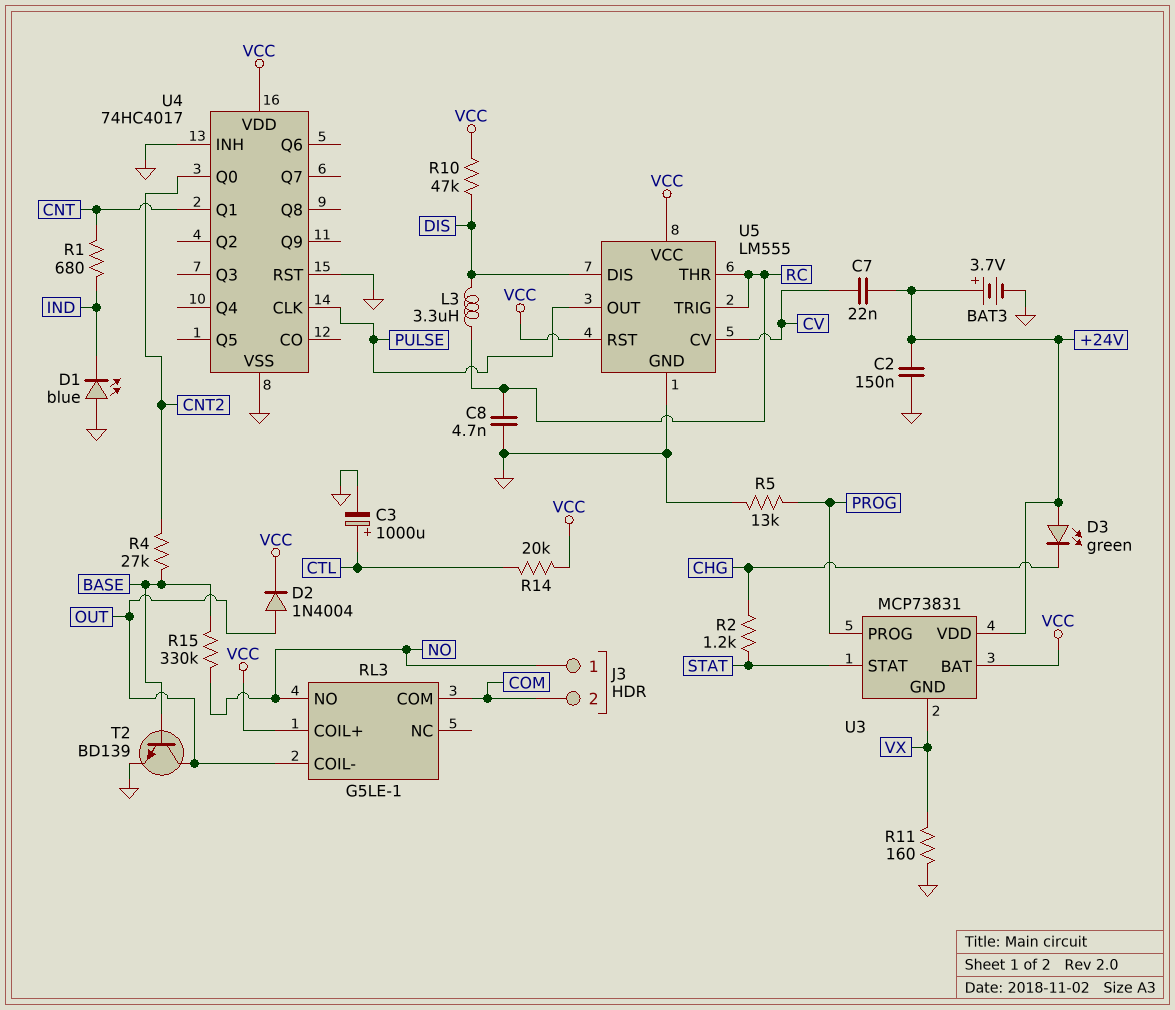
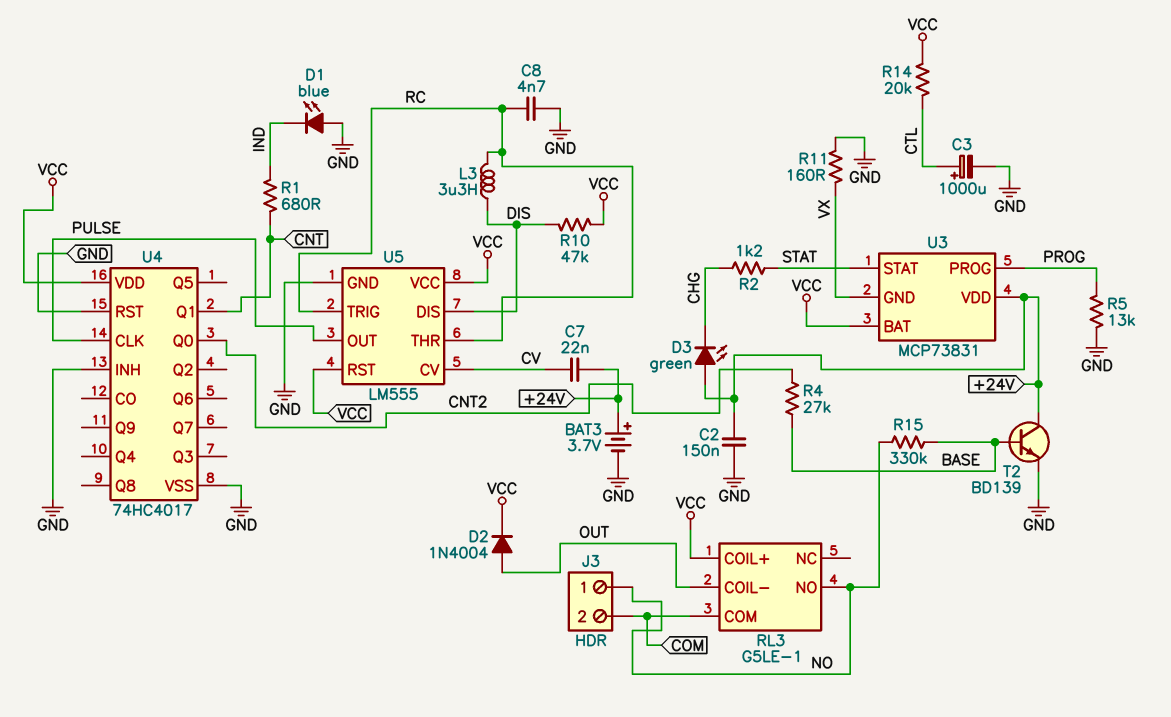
T2: NPN BD139 (B BASE, C OUT, E GND) -> NPN BD139 (B BASE, C +24V, E GND)

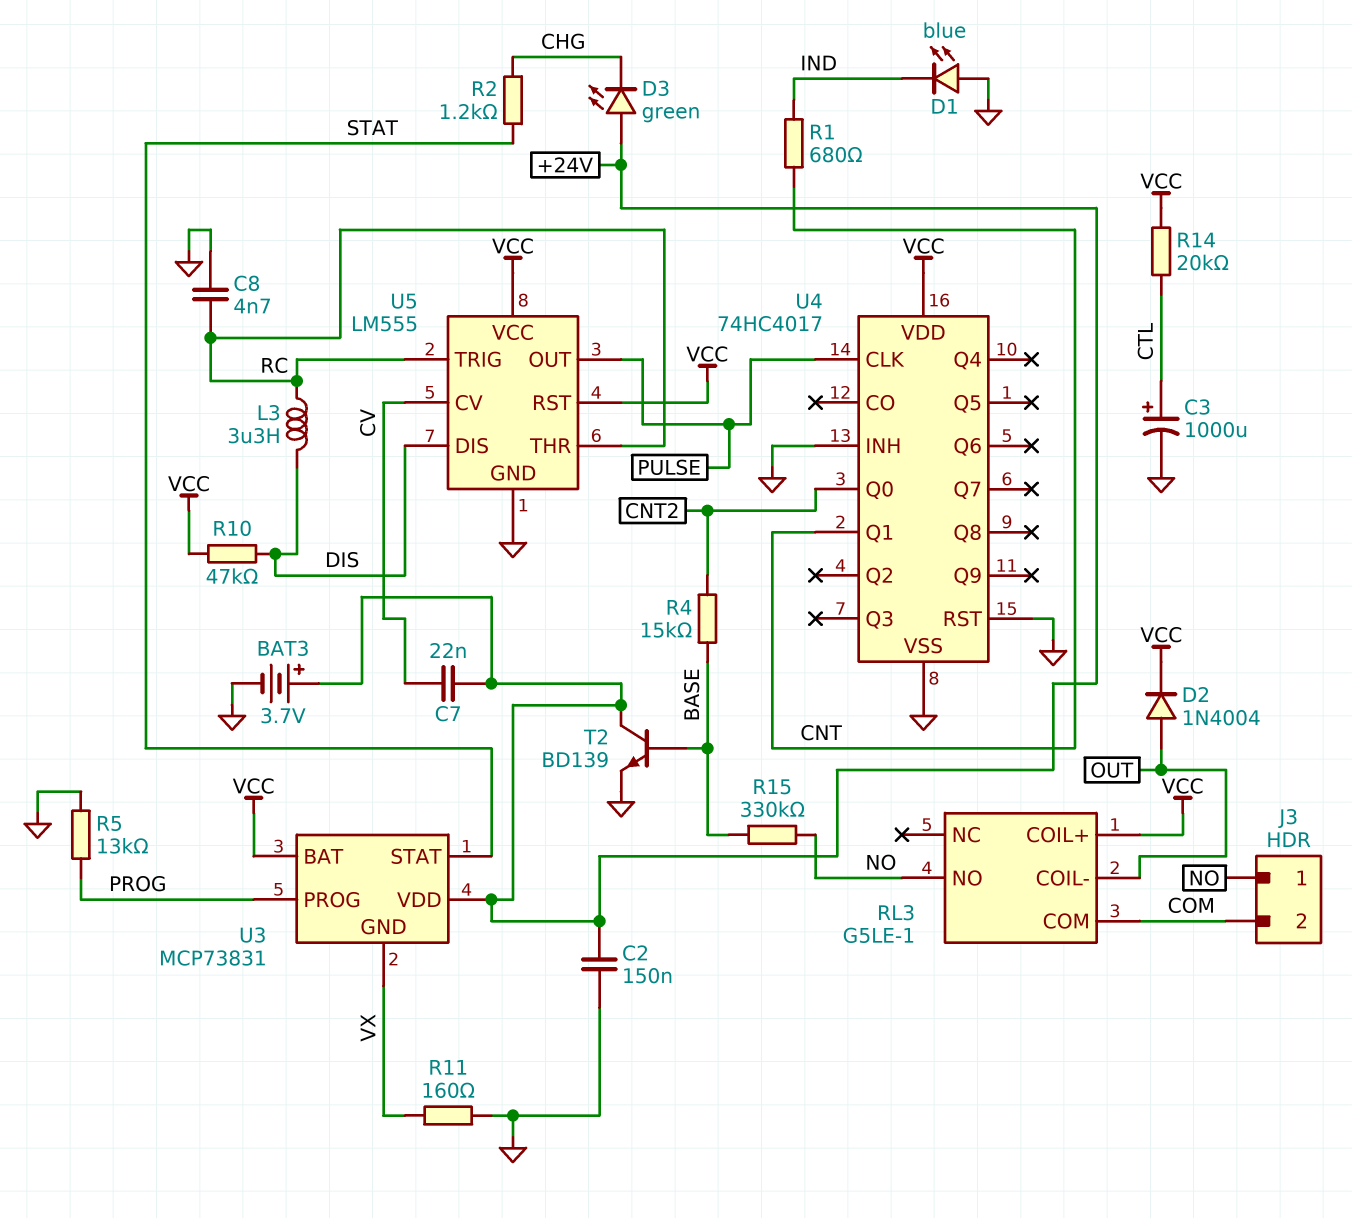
R4: 27k (BASE, CNT2) -> 15k (BASE, CNT2)

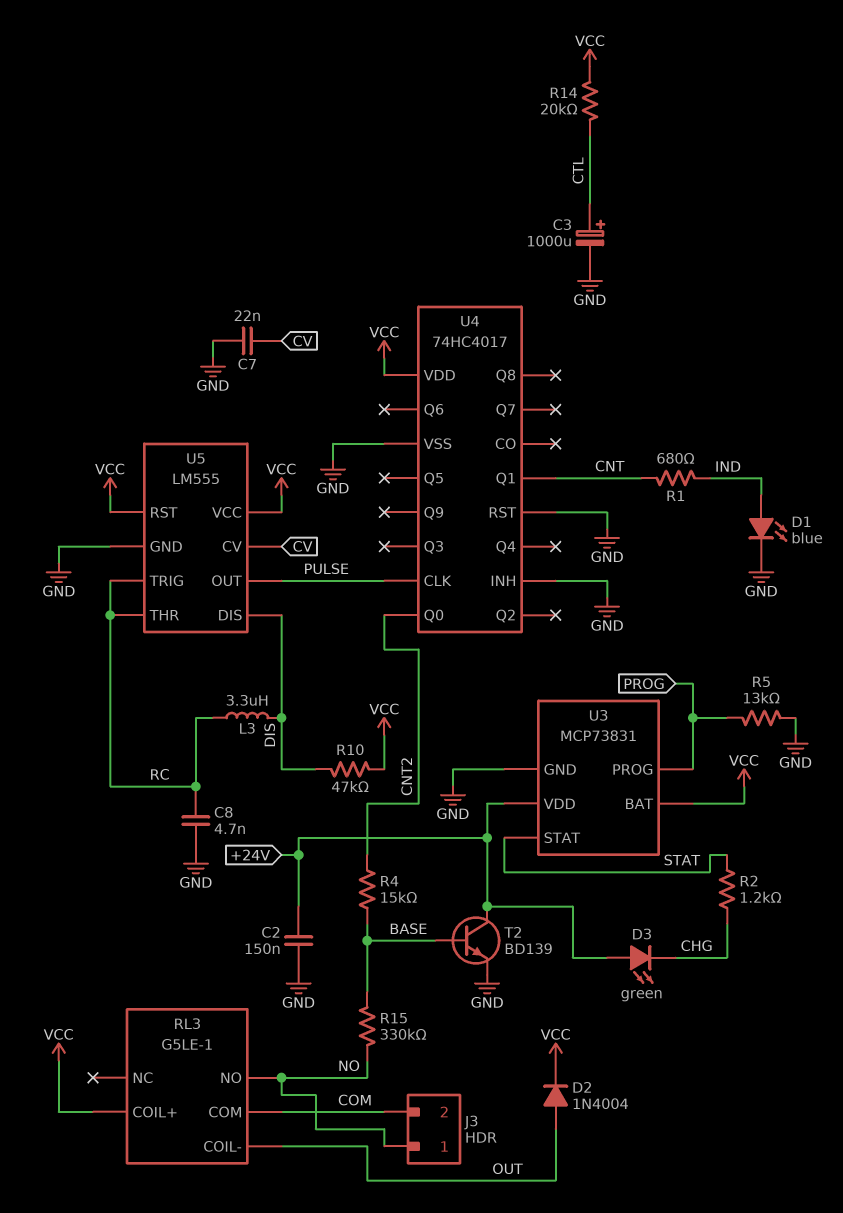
BAT3: 3.7V (plus +24V, minus GND) -> none
C7: 22nF (+24V, CV) -> 22nF (CV, GND)
D1: LED blue (A GND, K IND) -> LED blue (A IND, K GND)
R11: 160 (GND, VX) -> none
U3 pin GND: VX -> GND

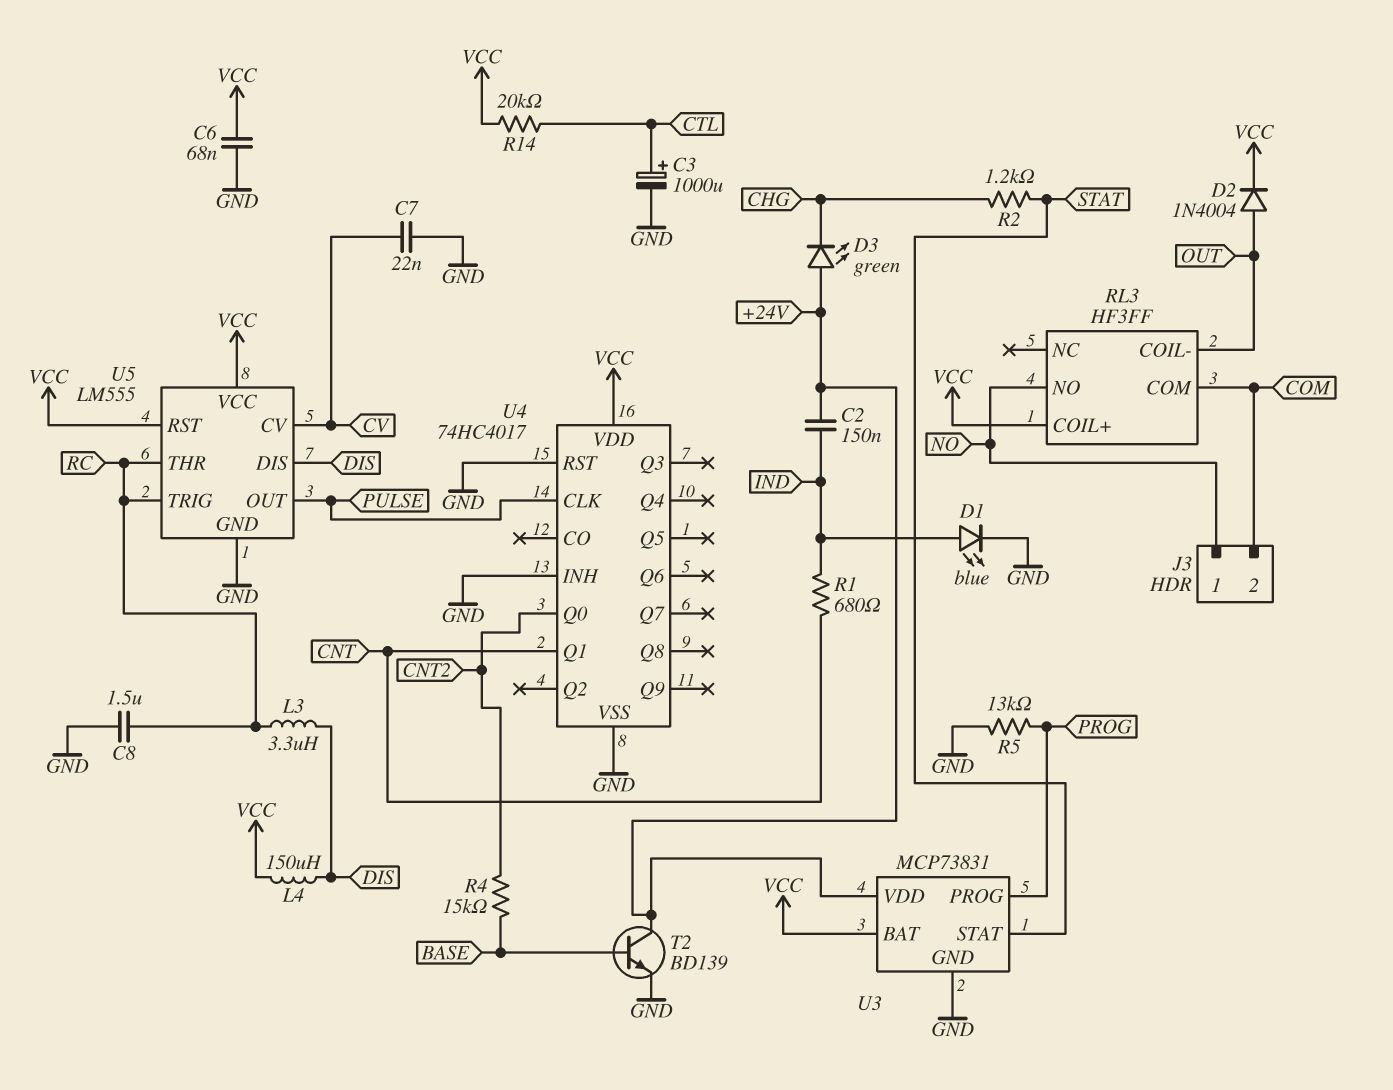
C2: 150nF (+24V, GND) -> 150nF (+24V, IND)
C6: none -> 68nF (GND, VCC)
C8: 4.7nF (GND, RC) -> 1.5uF (GND, RC)
L4: none -> 150uH (DIS, VCC)
R10: 47k (DIS, VCC) -> none
R15: 330k (BASE, NO) -> none
RL3: G5LE-1 -> HF3FF

